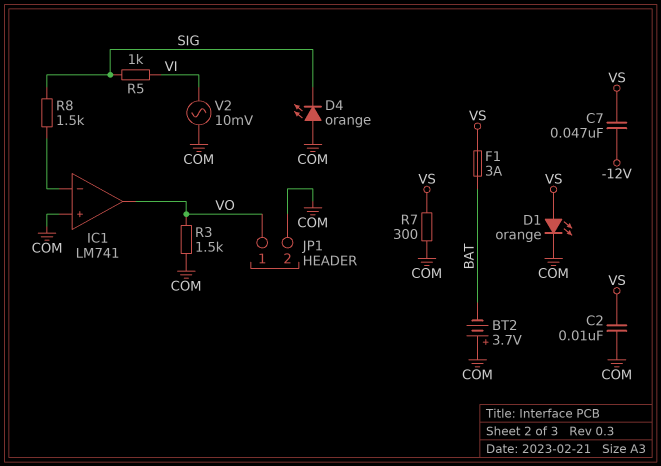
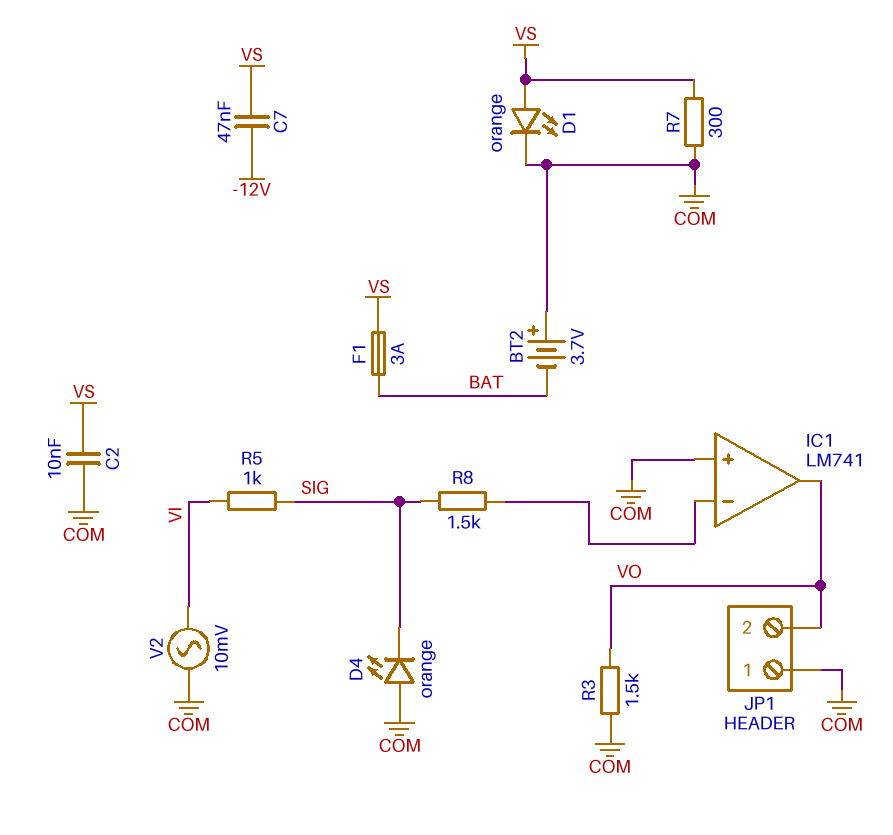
JP1 pin 1: VO -> COM
JP1 pin 2: COM -> VO

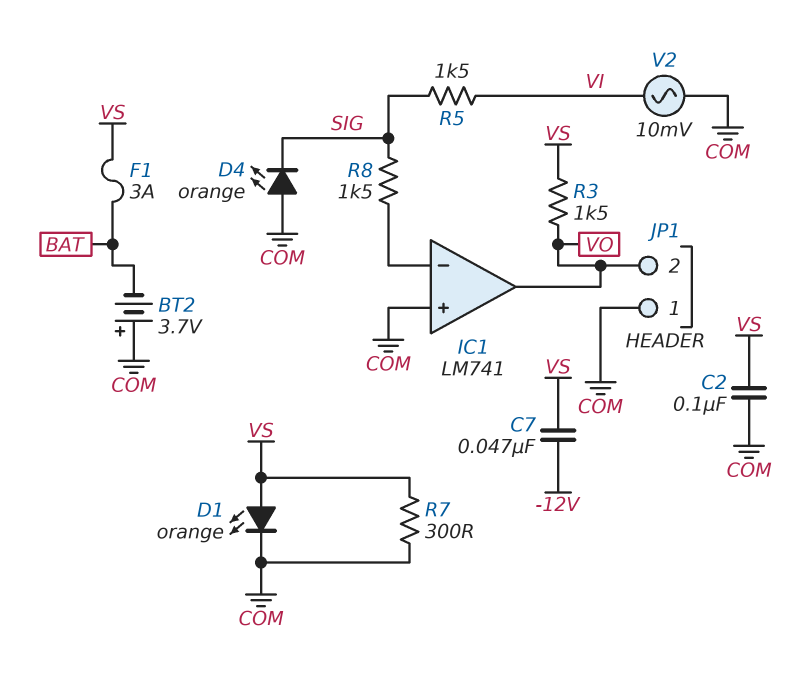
C2: 10nF (COM, VS) -> 100nF (COM, VS)
R3: 1.5k (COM, VO) -> 1.5k (VO, VS)
R5: 1k (SIG, VI) -> 1.5k (SIG, VI)

